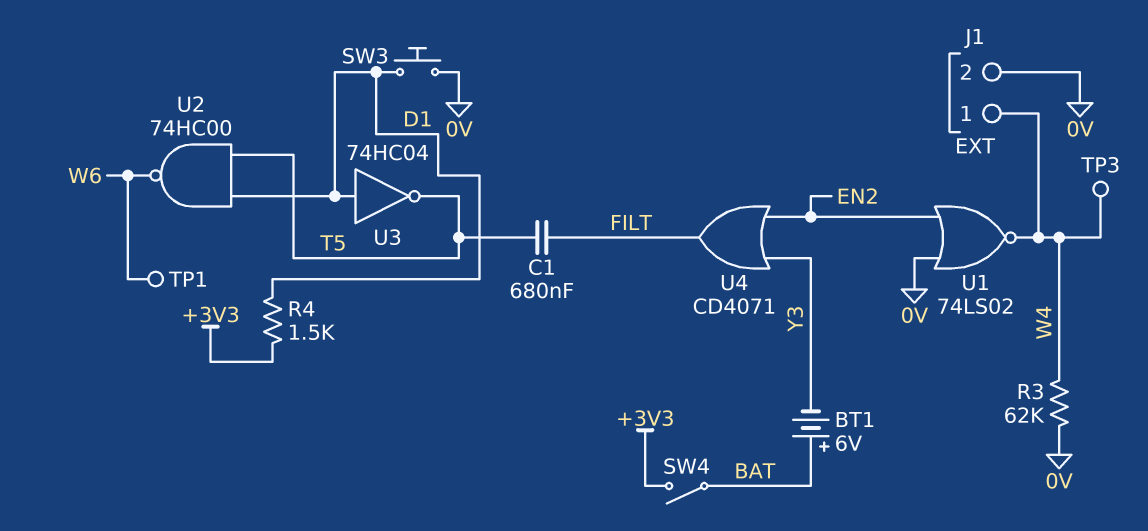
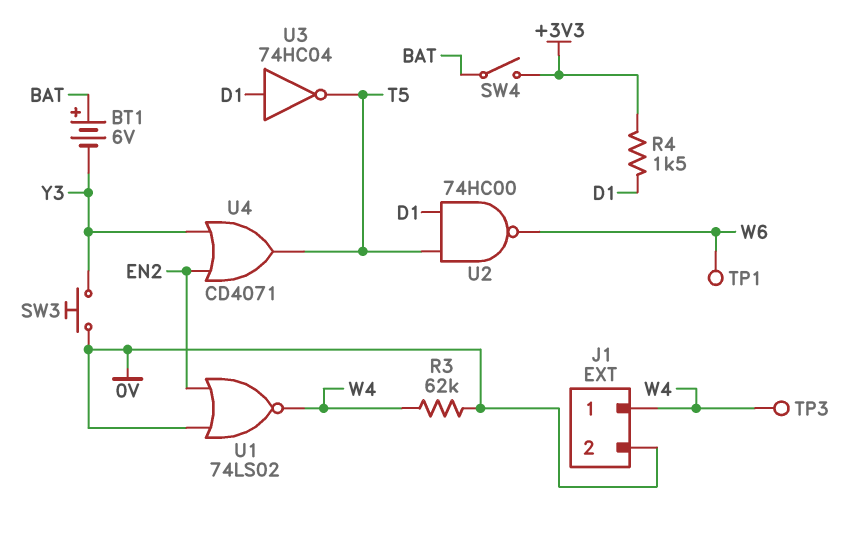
C1: 680nF (FILT, T5) -> none
SW3: button (0V, D1) -> button (0V, Y3)
U4: OR CD4071 (in EN2, in Y3, out FILT) -> OR CD4071 (in EN2, in Y3, out T5)

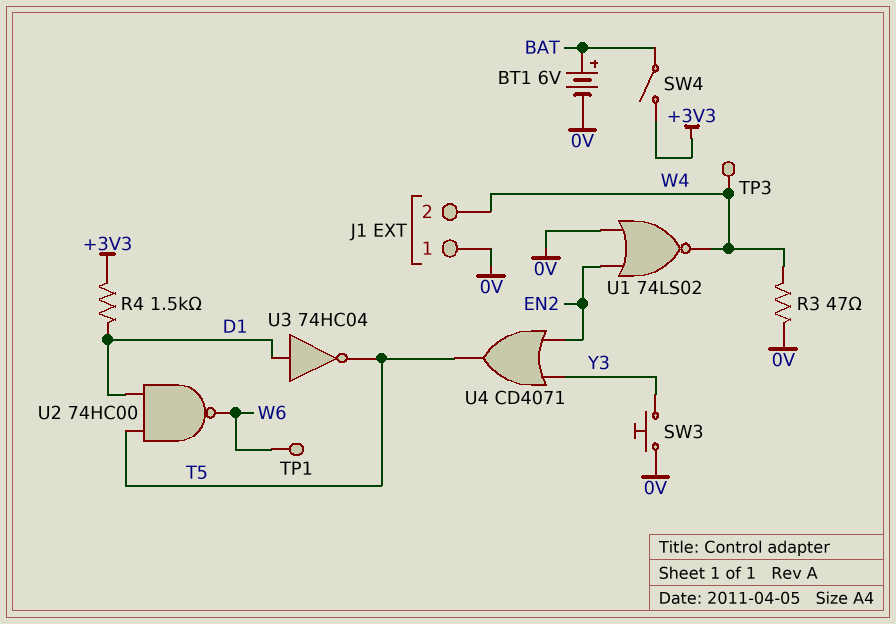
BT1: 6V (plus BAT, minus Y3) -> 6V (plus BAT, minus 0V)
J1 pin 1: W4 -> 0V
J1 pin 2: 0V -> W4
R3: 62k (0V, W4) -> 47 (0V, W4)

